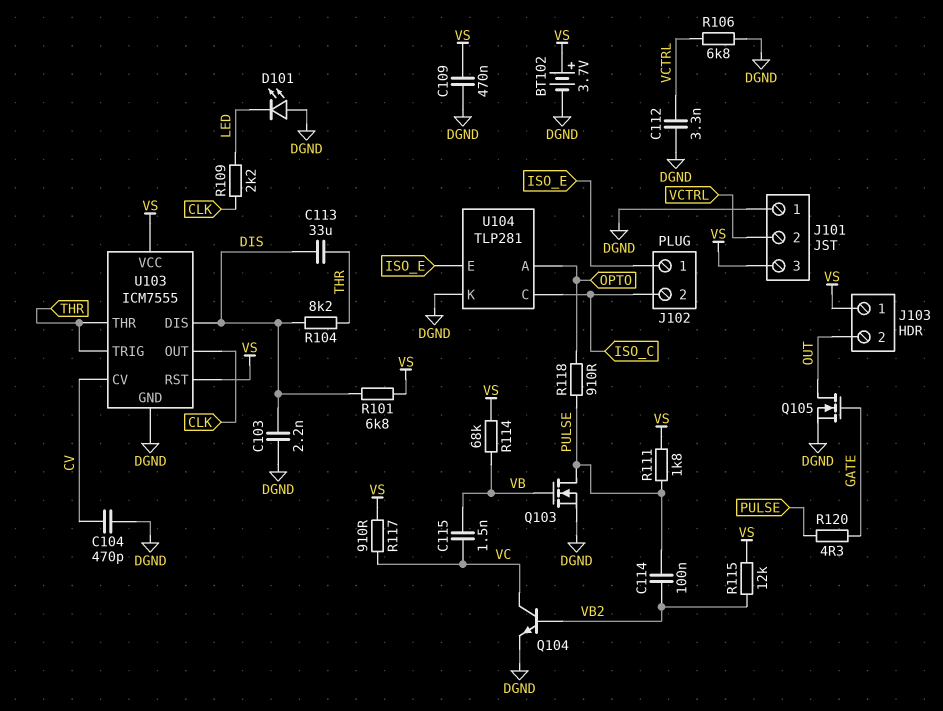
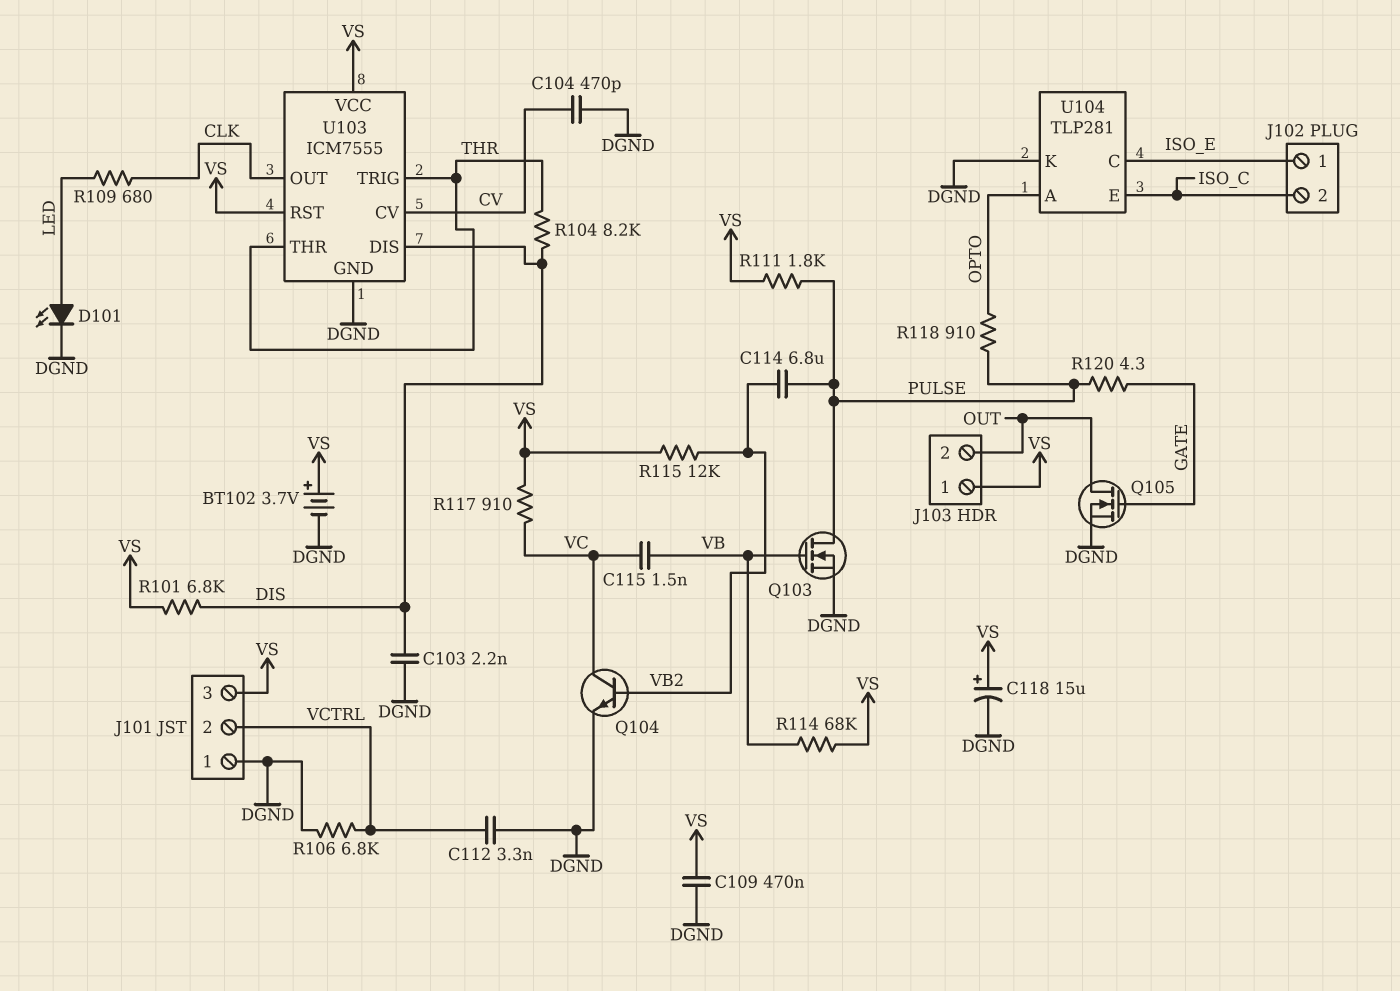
C113: 33uF (DIS, THR) -> none
C114: 100nF (PULSE, VB2) -> 6.8uF (PULSE, VB2)
C118: none -> 15uF (plus VS, minus DGND)
D101: LED (A DGND, K LED) -> LED (A LED, K DGND)
R109: 2.2k (CLK, LED) -> 680 (CLK, LED)
U104 pin C: ISO_C -> ISO_E
U104 pin E: ISO_E -> ISO_C

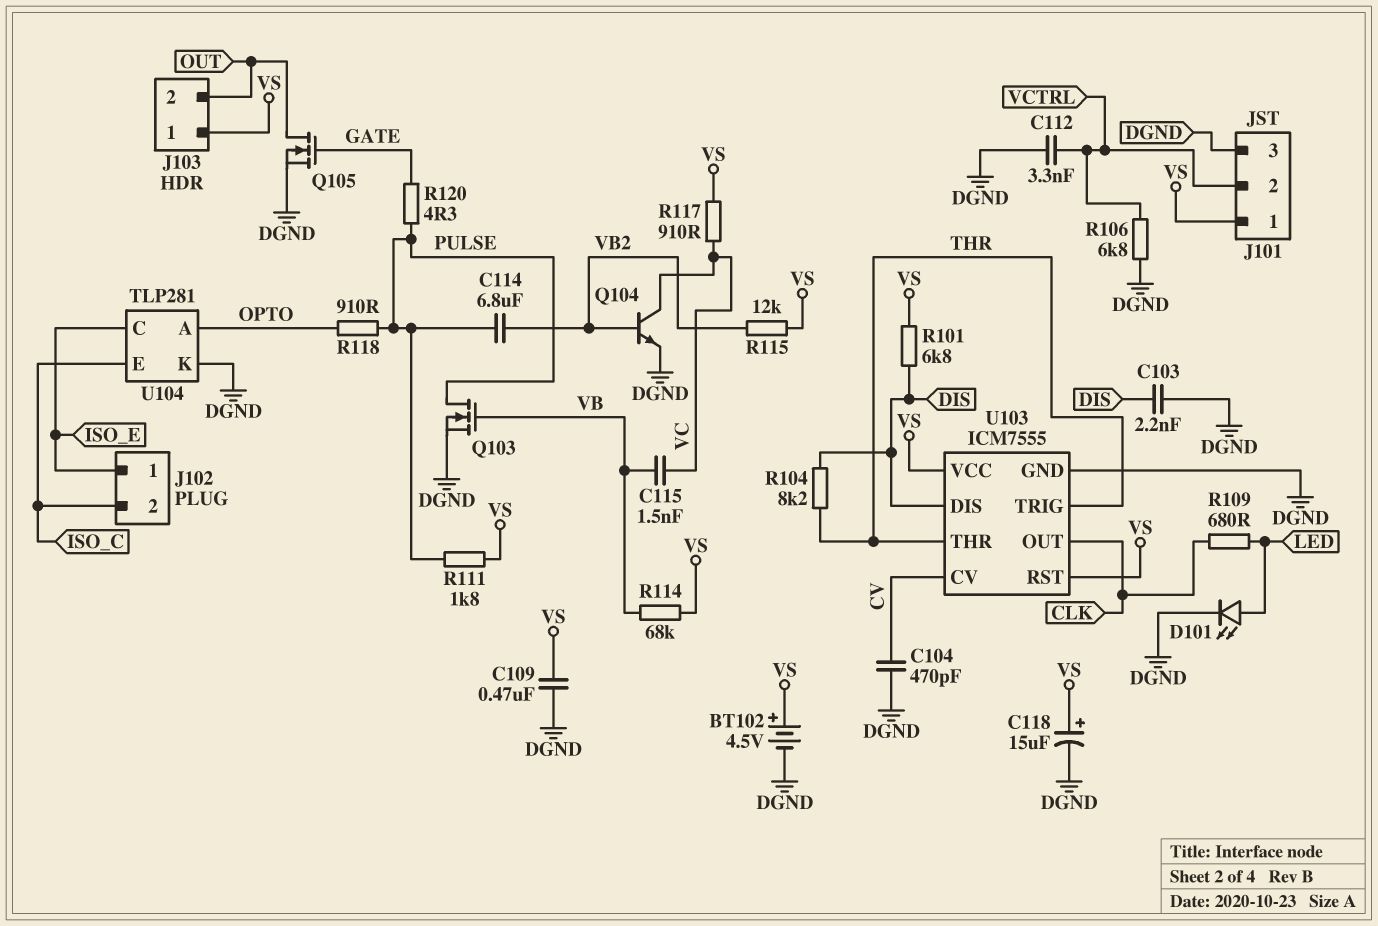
BT102: 3.7V (plus VS, minus DGND) -> 4.5V (plus VS, minus DGND)
J101 pin 1: DGND -> VS
J101 pin 3: VS -> DGND

